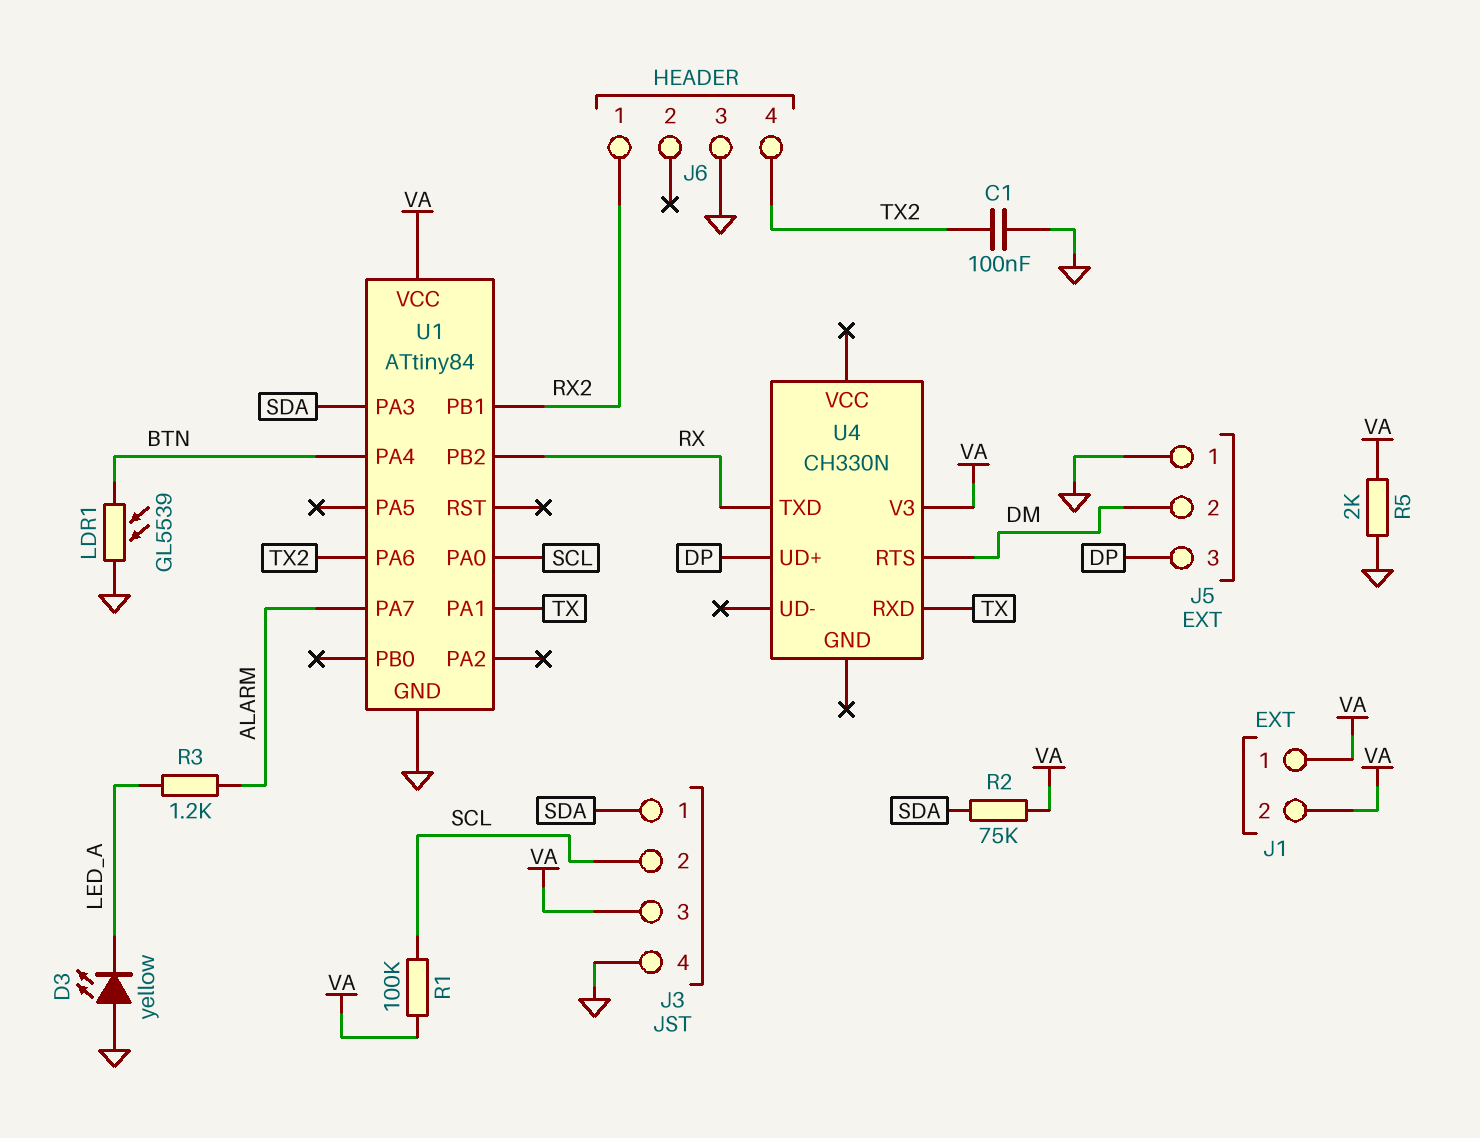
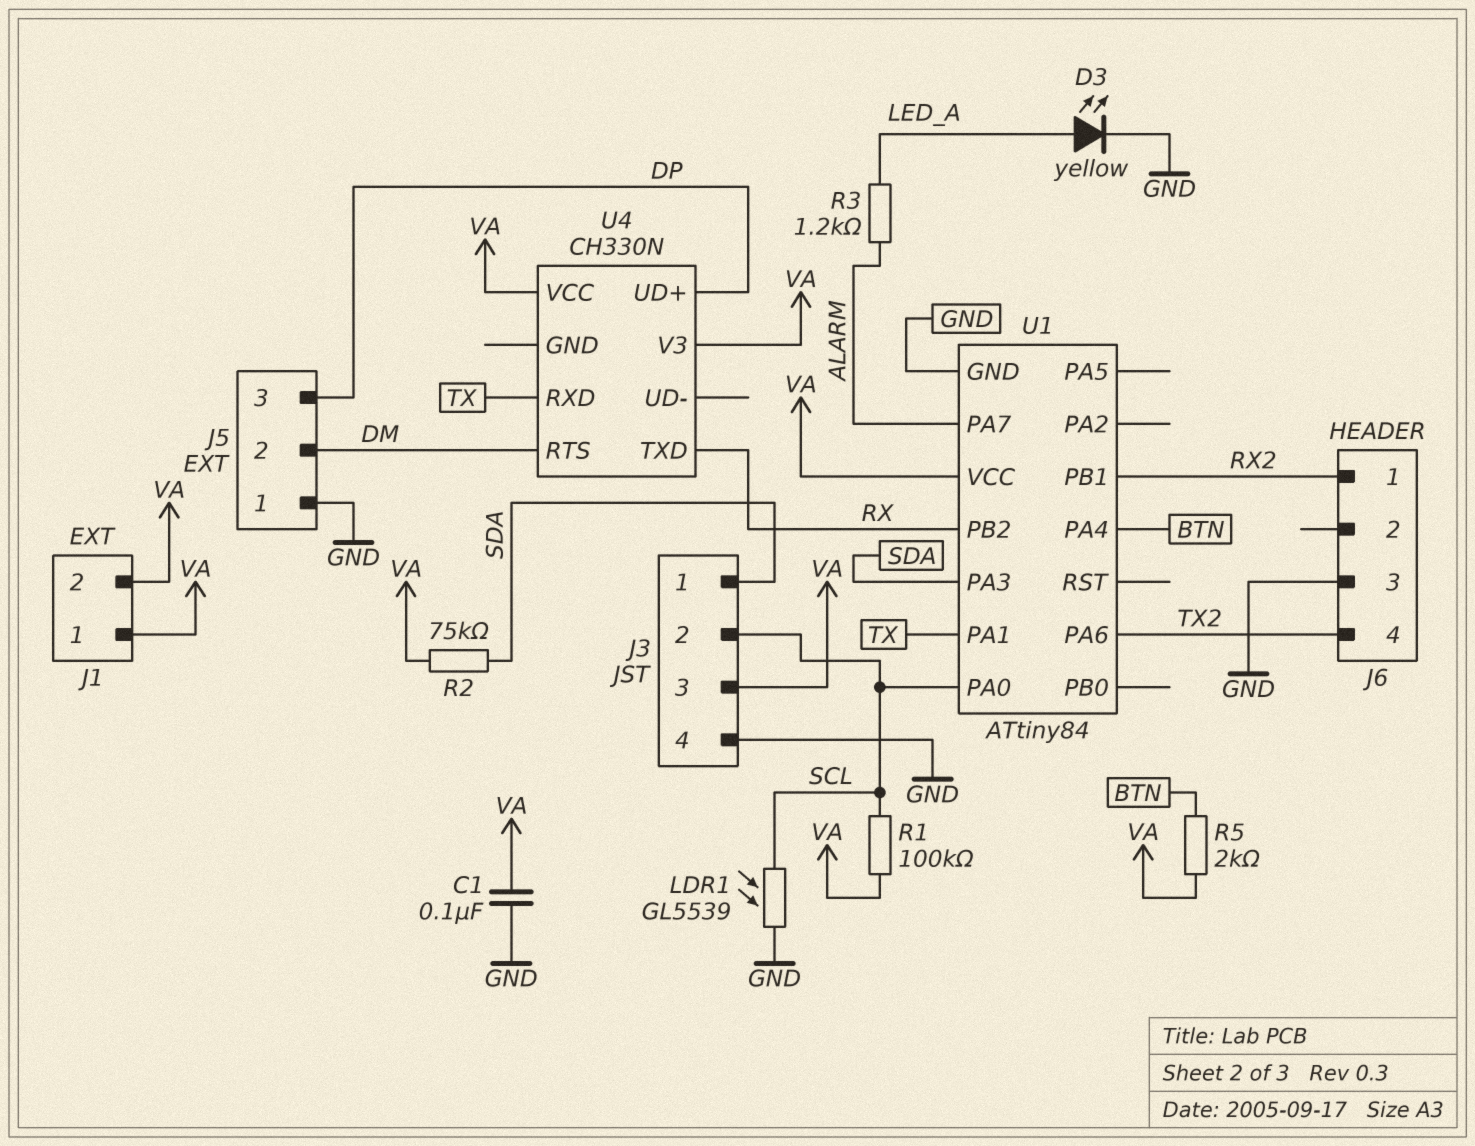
C1: 100nF (GND, TX2) -> 100nF (GND, VA)
D3: LED yellow (A GND, K LED_A) -> LED yellow (A LED_A, K GND)
LDR1: GL5539 (BTN, GND) -> GL5539 (GND, SCL)
R5: 2k (GND, VA) -> 2k (BTN, VA)
U4 pin VCC: none -> VA

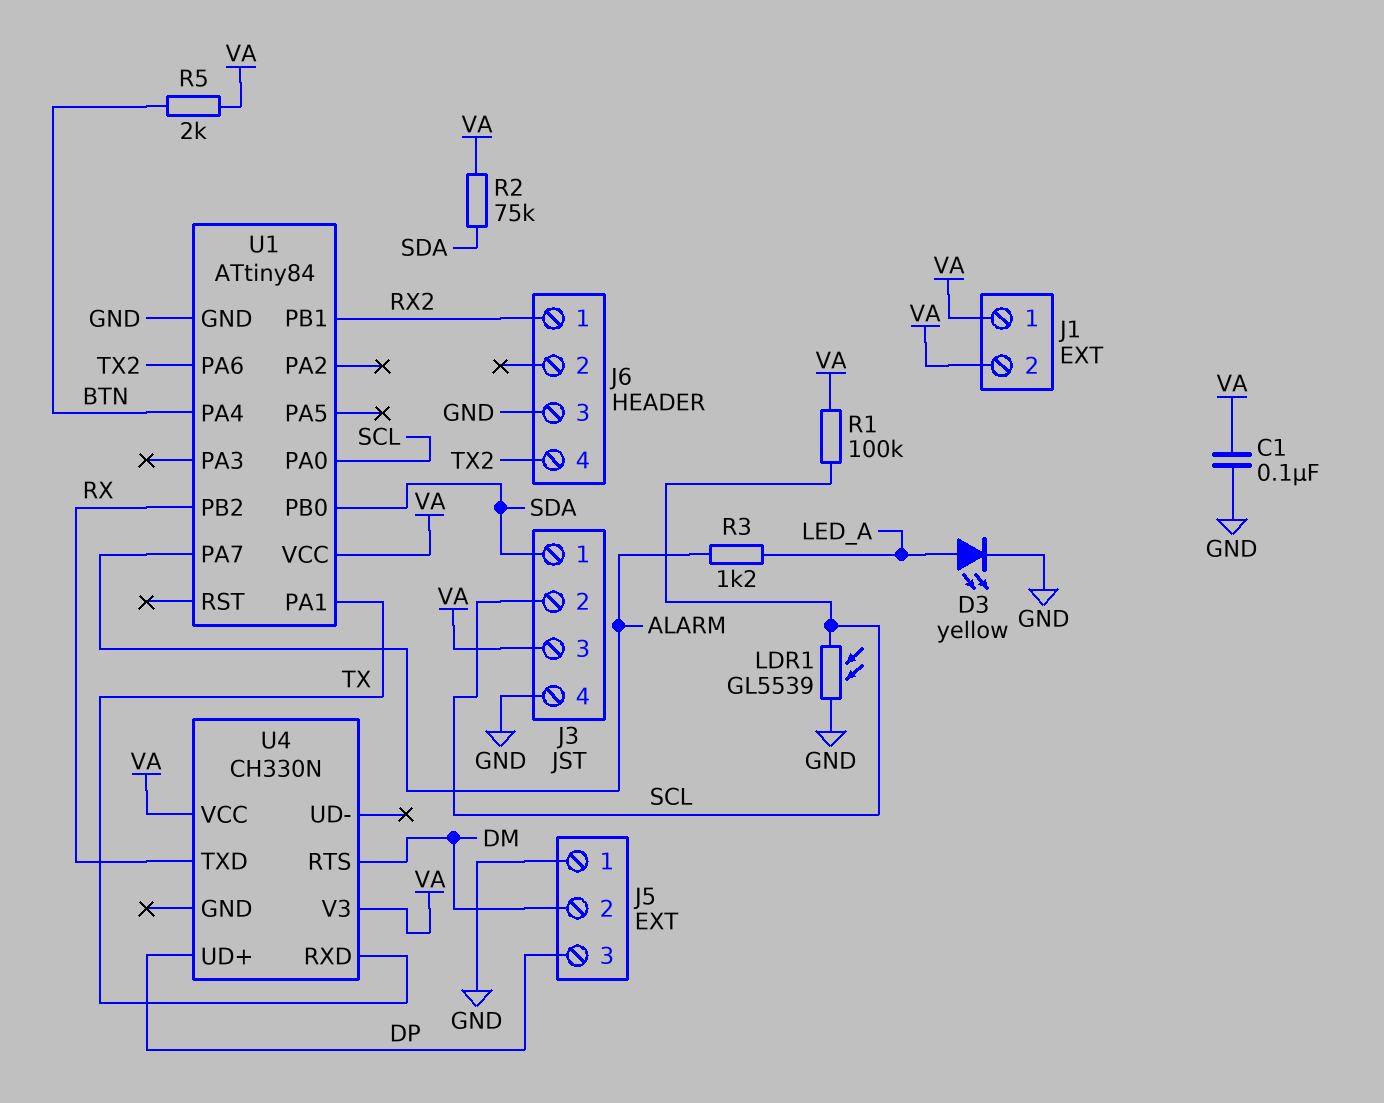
U1 pin PA3: SDA -> none
U1 pin PB0: none -> SDA

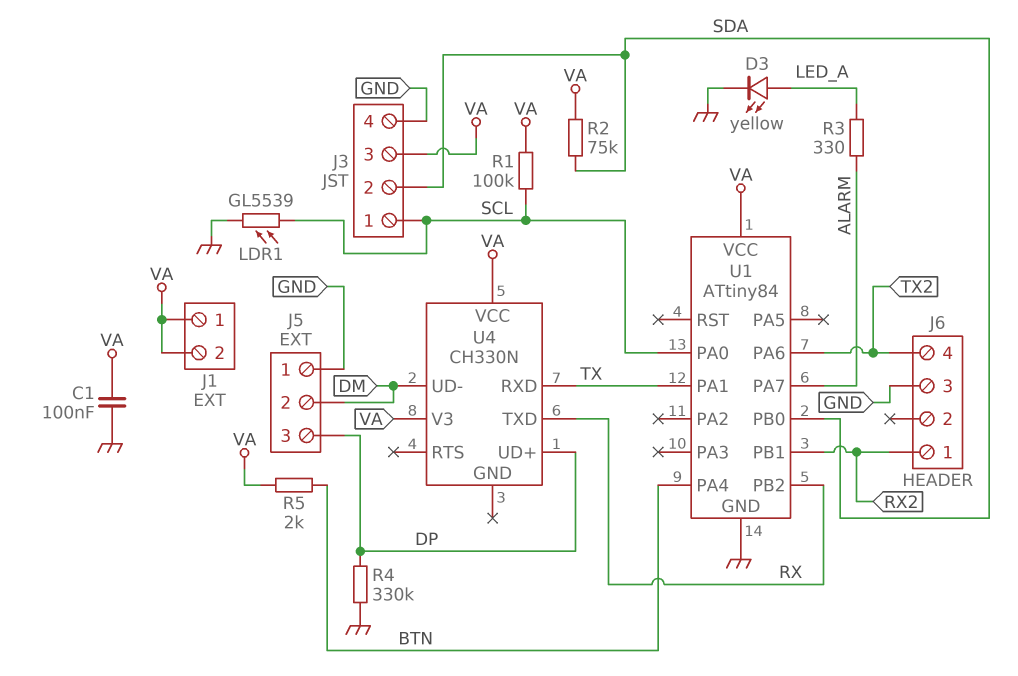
J3 pin 1: SDA -> SCL
J3 pin 2: SCL -> SDA
R3: 1.2k (ALARM, LED_A) -> 330 (ALARM, LED_A)
R4: none -> 330k (DP, GND)
U4 pin RTS: DM -> none
U4 pin UD-: none -> DM

